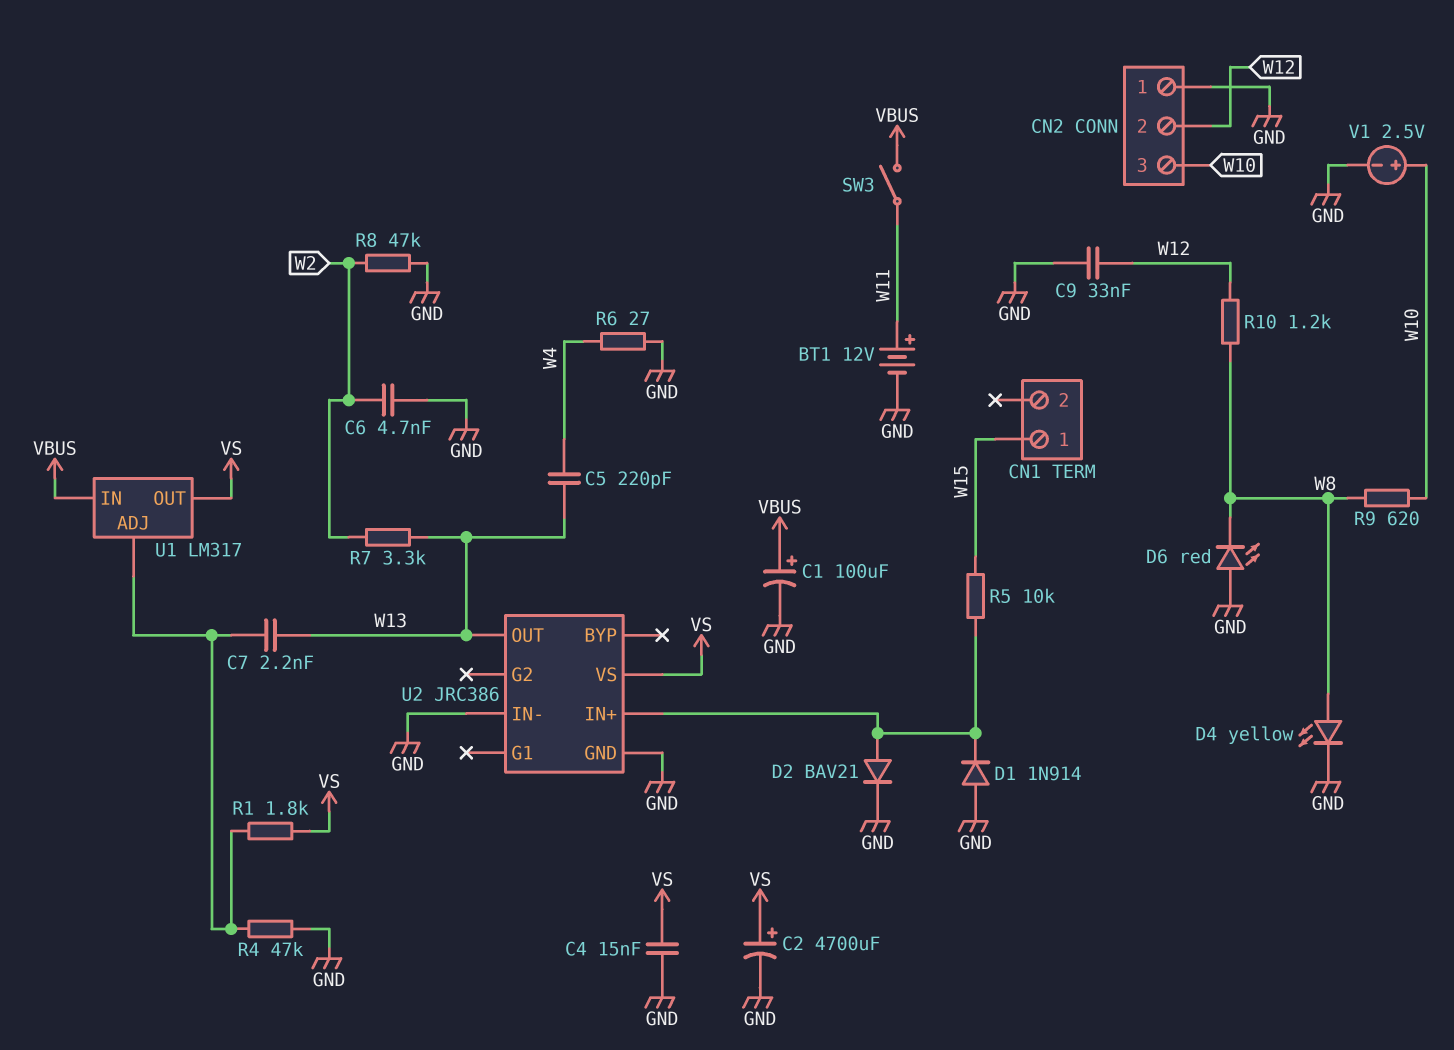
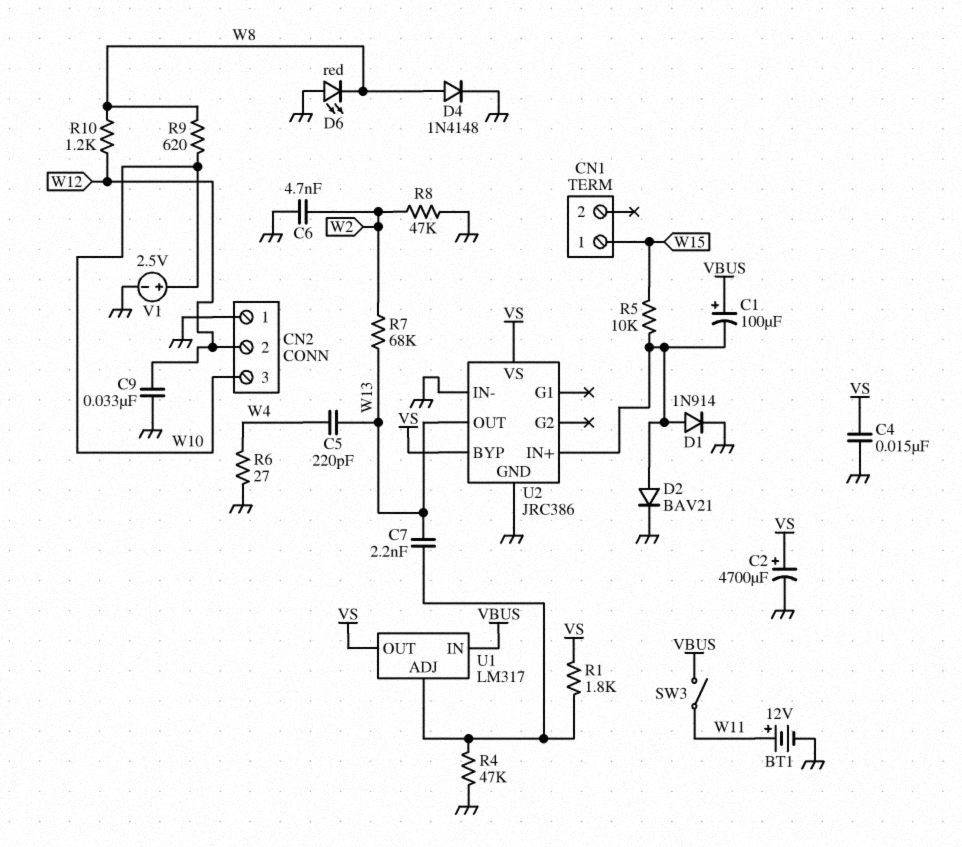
C1: 100uF (plus VBUS, minus GND) -> 100uF (plus VBUS, minus U2/IN+)
D1: diode 1N914 (A GND, K U2/IN+) -> diode 1N914 (A U2/IN+, K GND)
D4: LED yellow (A W8, K GND) -> diode 1N4148 (A W8, K GND)
R7: 3.3k (W2, W13) -> 68k (W2, W13)
U2 pin BYP: none -> VS

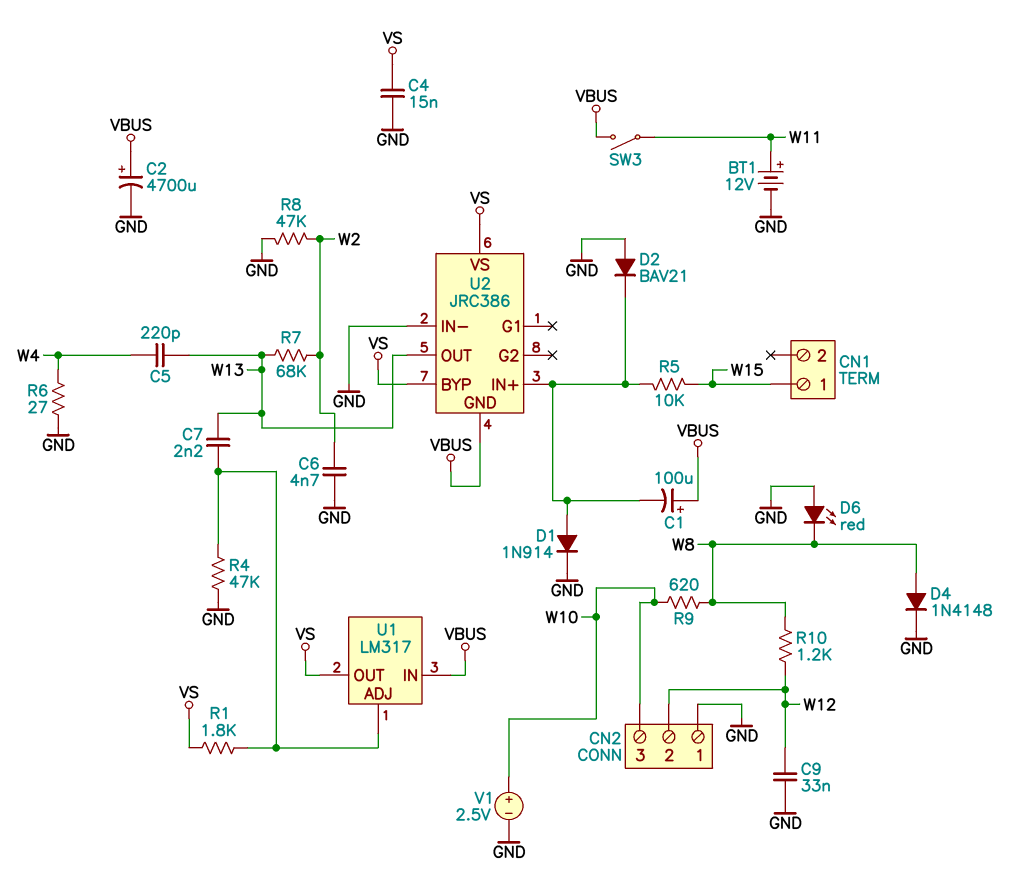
C2: 4700uF (plus VS, minus GND) -> 4700uF (plus VBUS, minus GND)
D2: diode BAV21 (A U2/IN+, K GND) -> diode BAV21 (A GND, K U2/IN+)
U2 pin GND: GND -> VBUS

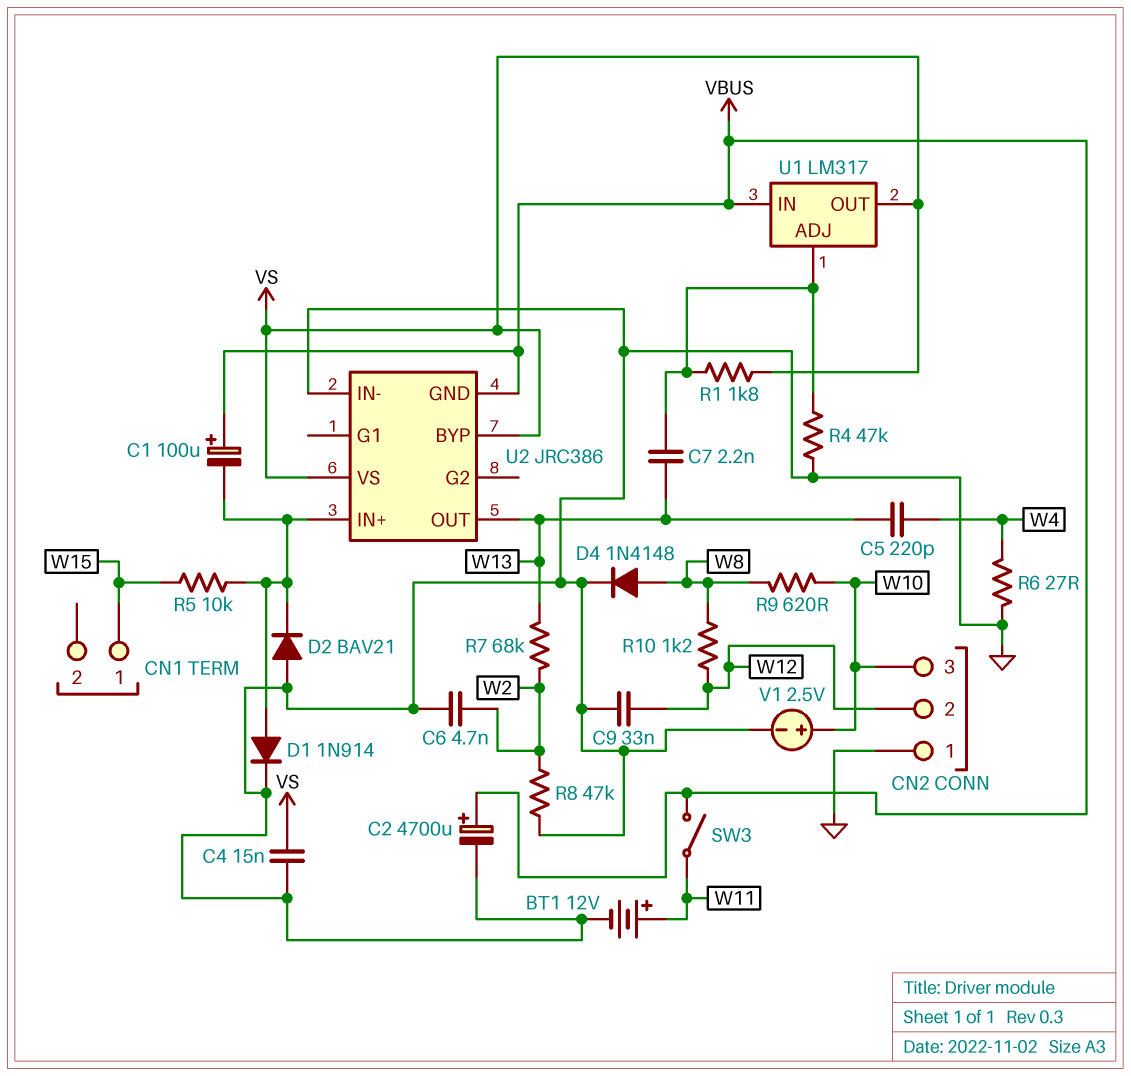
D6: LED red (A GND, K W8) -> none

